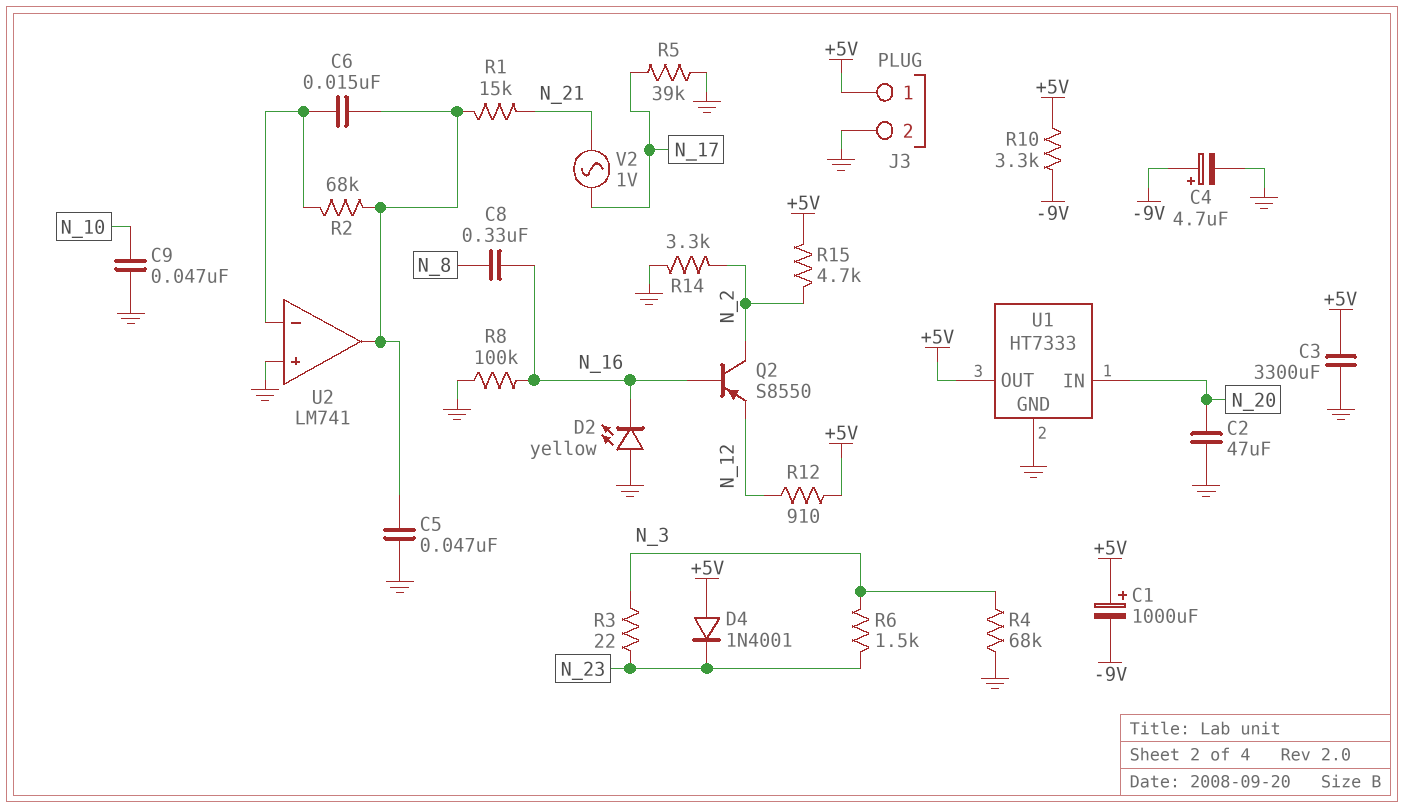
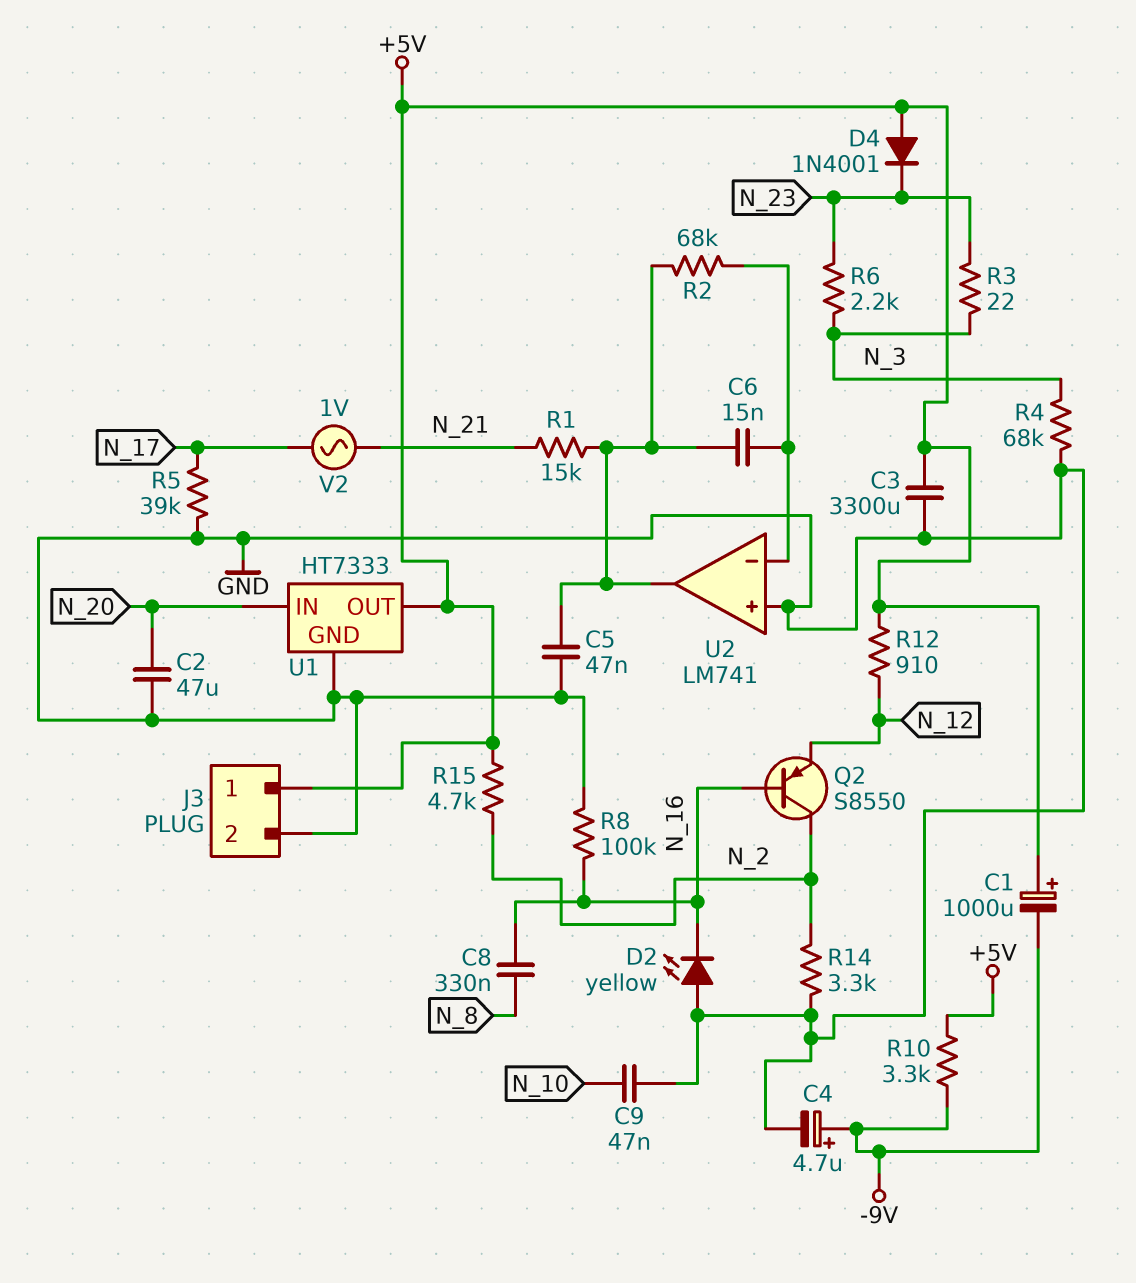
R6: 1.5k (N_3, N_23) -> 2.2k (N_3, N_23)

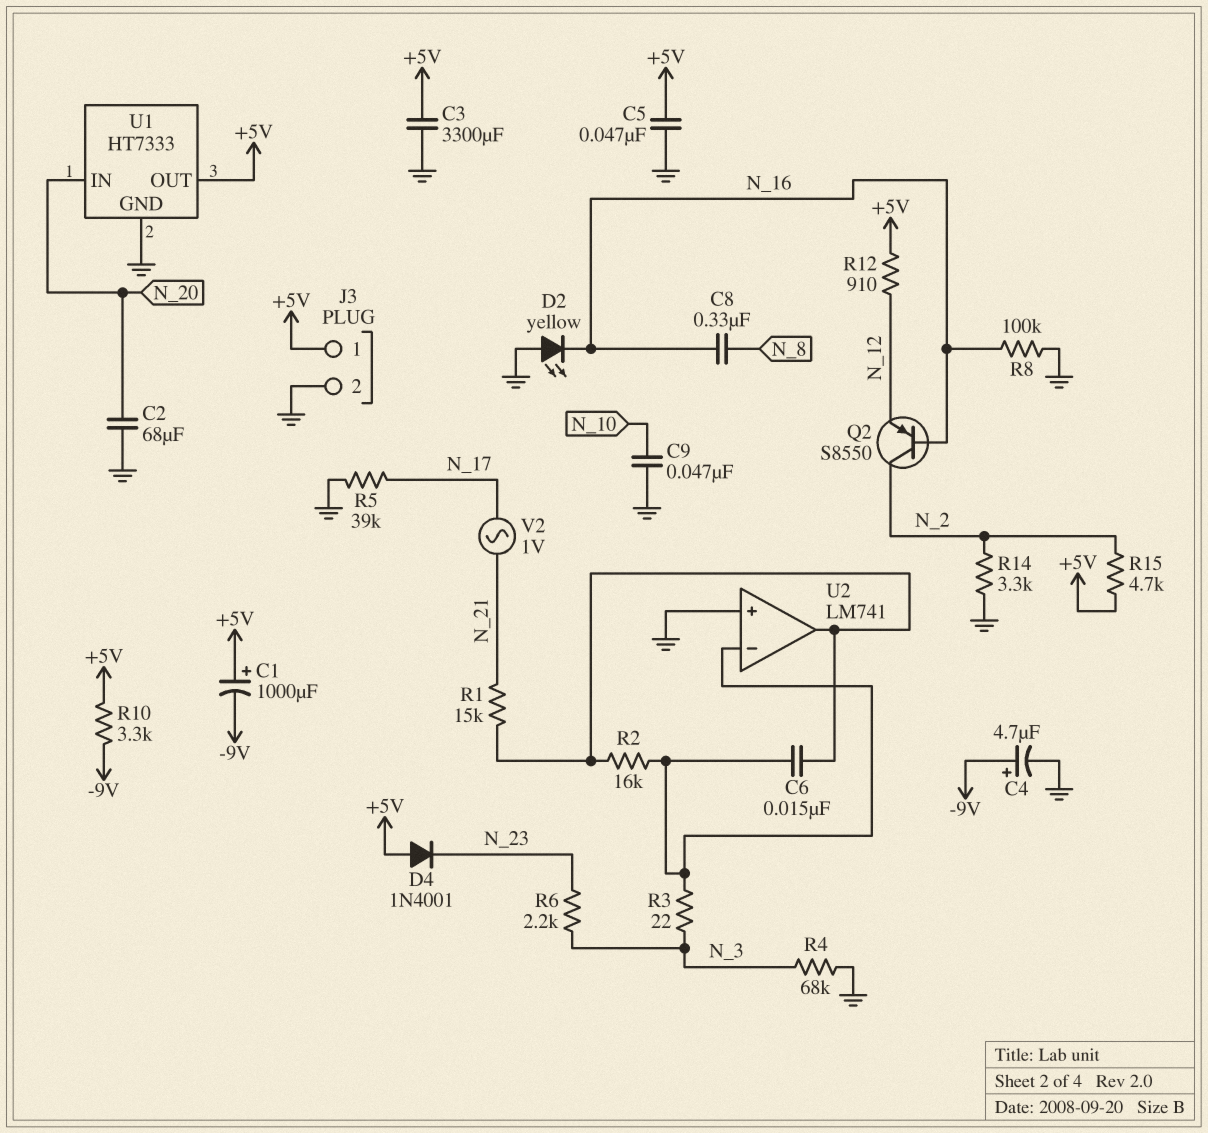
C2: 47uF (GND, N_20) -> 68uF (GND, N_20)
C5: 47nF (GND, U2/out) -> 47nF (+5V, GND)
R2: 68k (U2/in-, U2/out) -> 16k (U2/in-, U2/out)
R3: 22 (N_3, N_23) -> 22 (N_3, U2/in-)

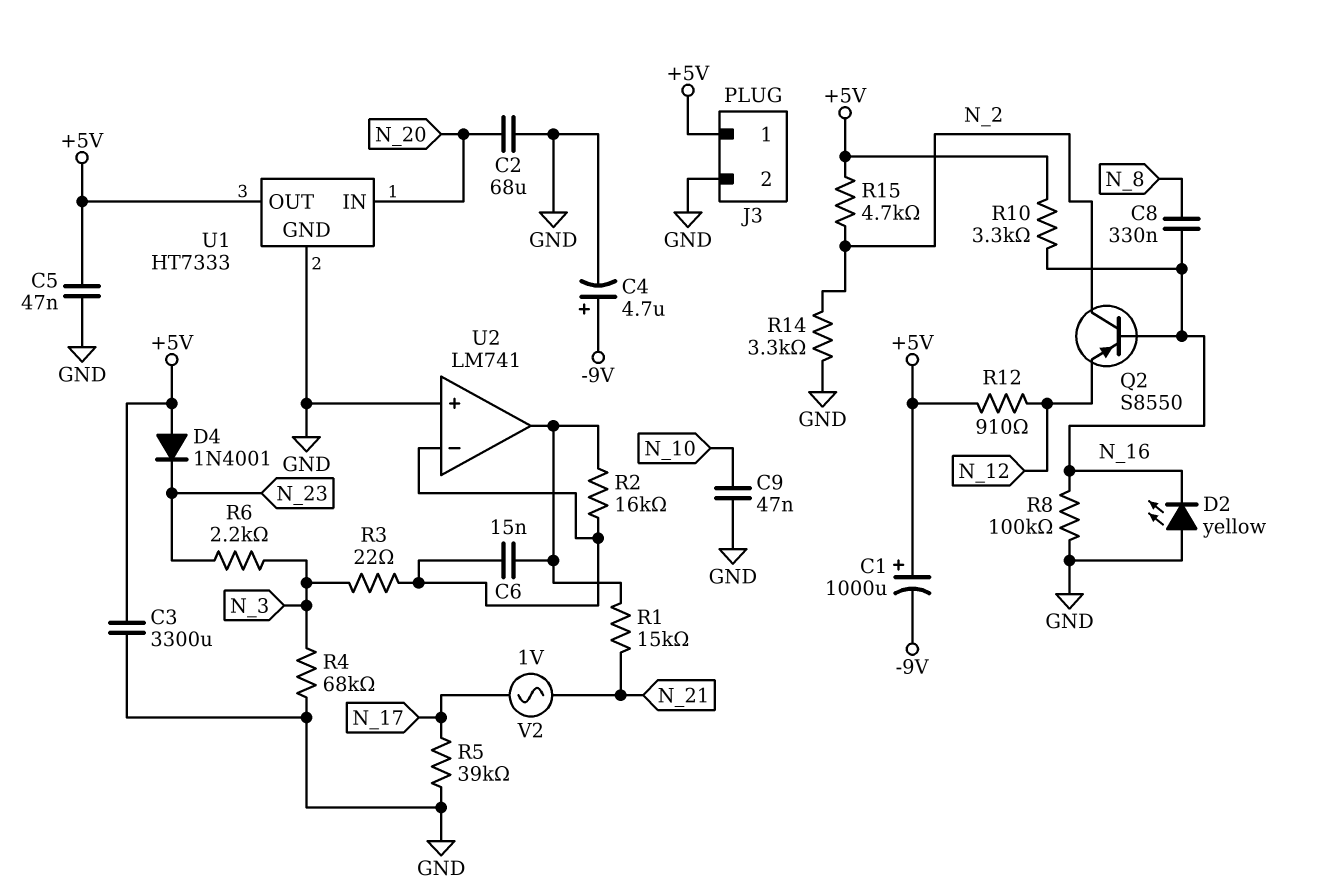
R10: 3.3k (+5V, -9V) -> 3.3k (+5V, N_16)

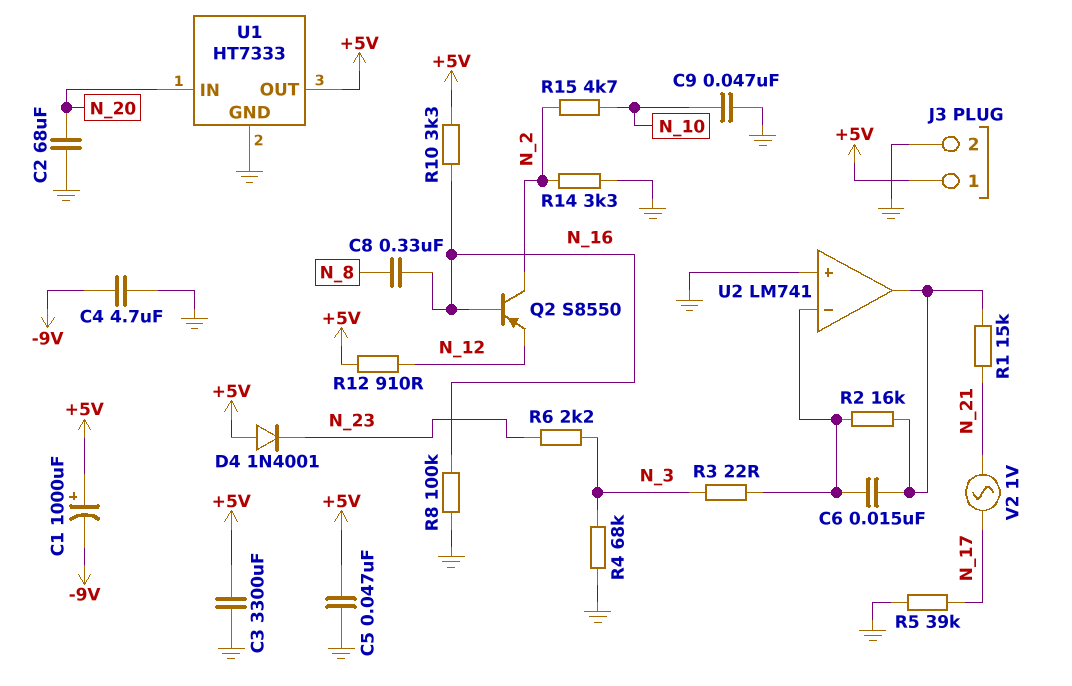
C4: 4.7uF (plus -9V, minus GND) -> 4.7uF (-9V, GND)
D2: LED yellow (A GND, K N_16) -> none
R15: 4.7k (+5V, N_2) -> 4.7k (N_2, N_10)

